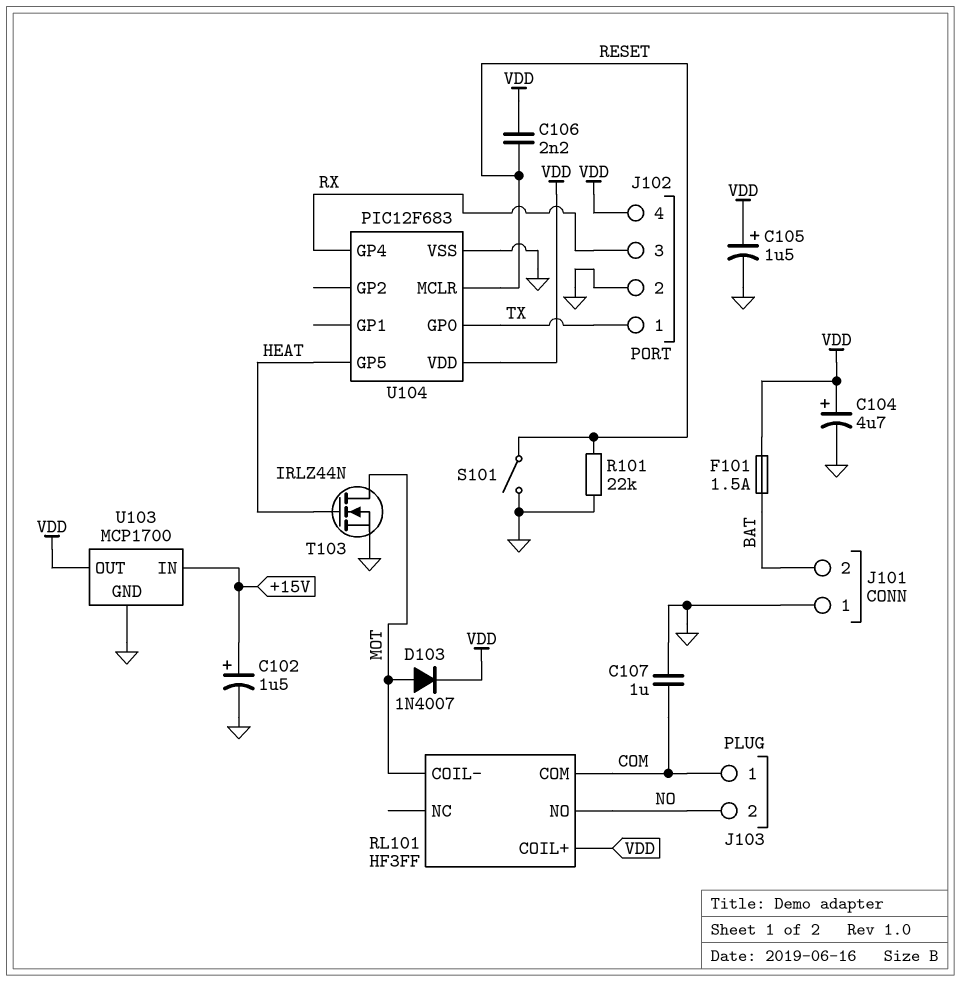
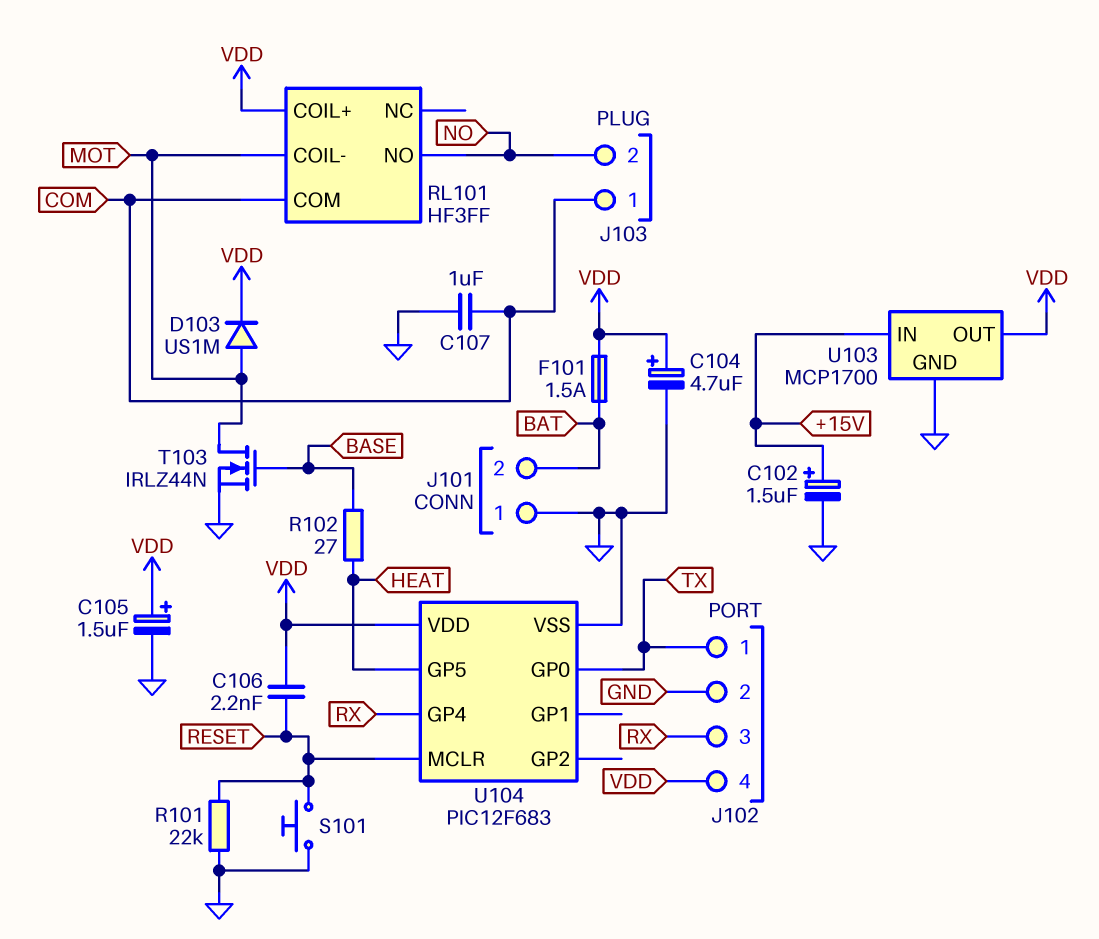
D103: diode 1N4007 (A MOT, K VDD) -> diode US1M (A MOT, K VDD)
R102: none -> 27 (BASE, HEAT)
S101: switch (GND, RESET) -> button (GND, RESET)
T103: NMOS IRLZ44N (G HEAT, D MOT, S GND) -> NMOS IRLZ44N (G BASE, D MOT, S GND)

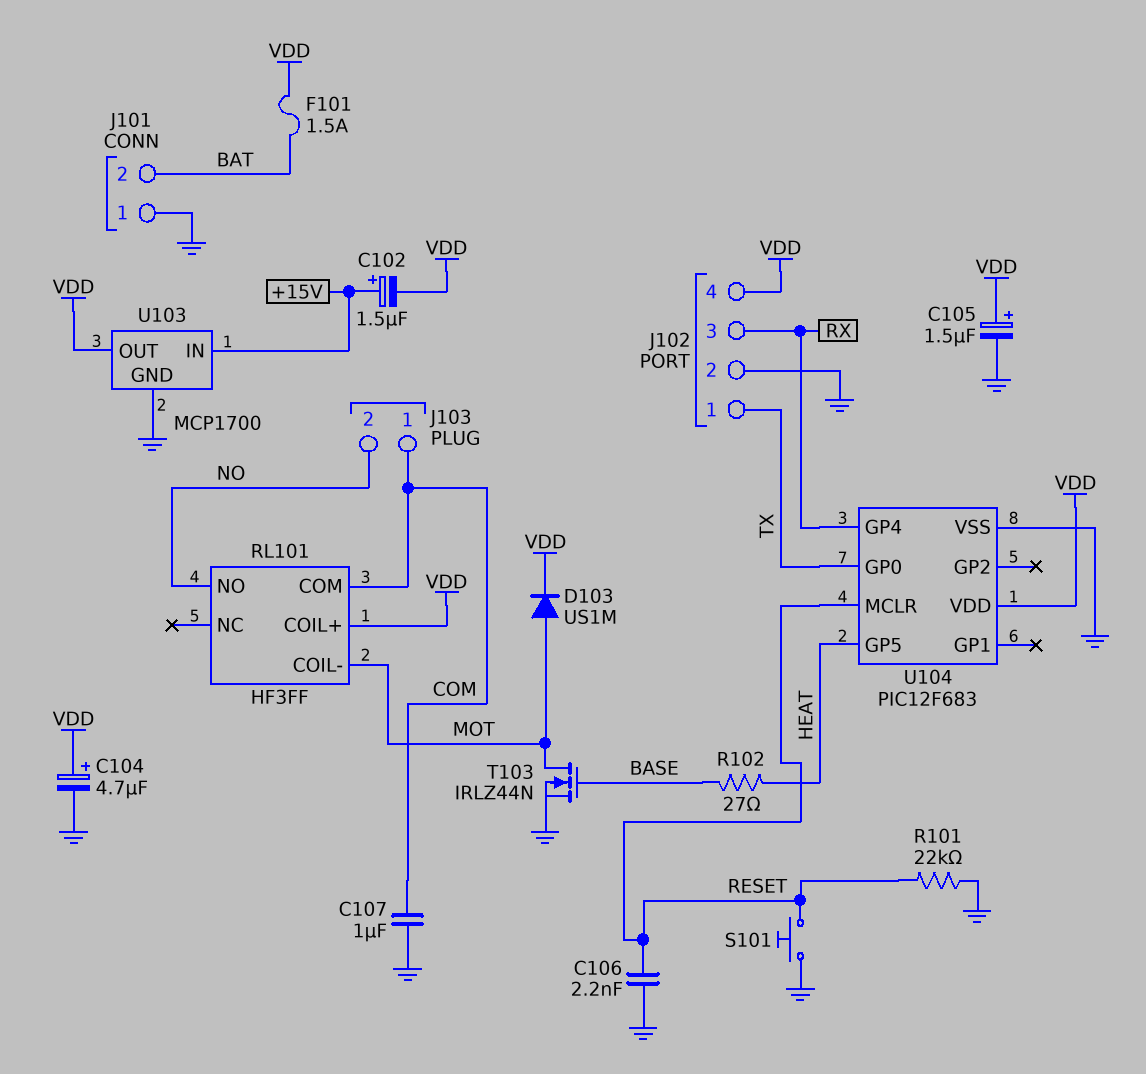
C102: 1.5uF (plus +15V, minus GND) -> 1.5uF (plus +15V, minus VDD)
C106: 2.2nF (RESET, VDD) -> 2.2nF (GND, RESET)

